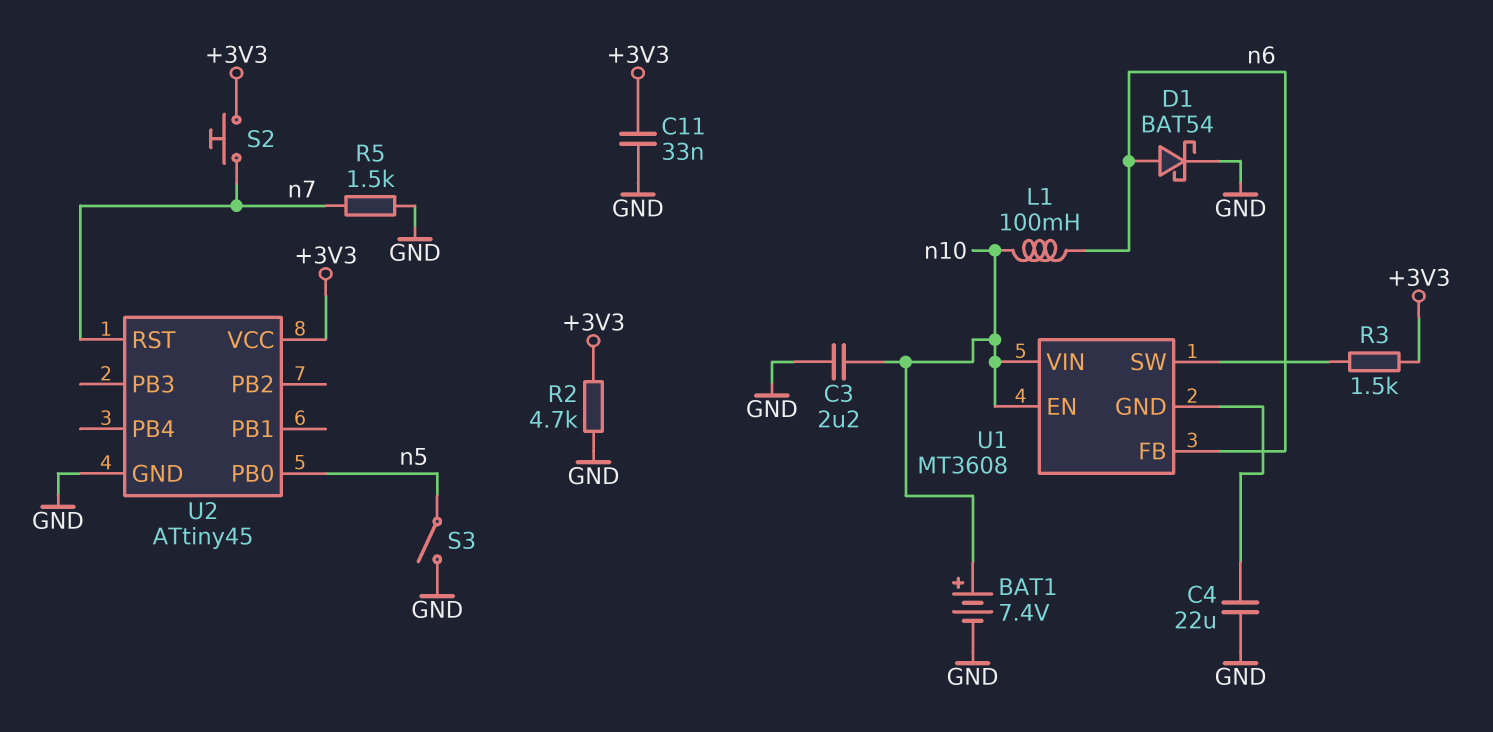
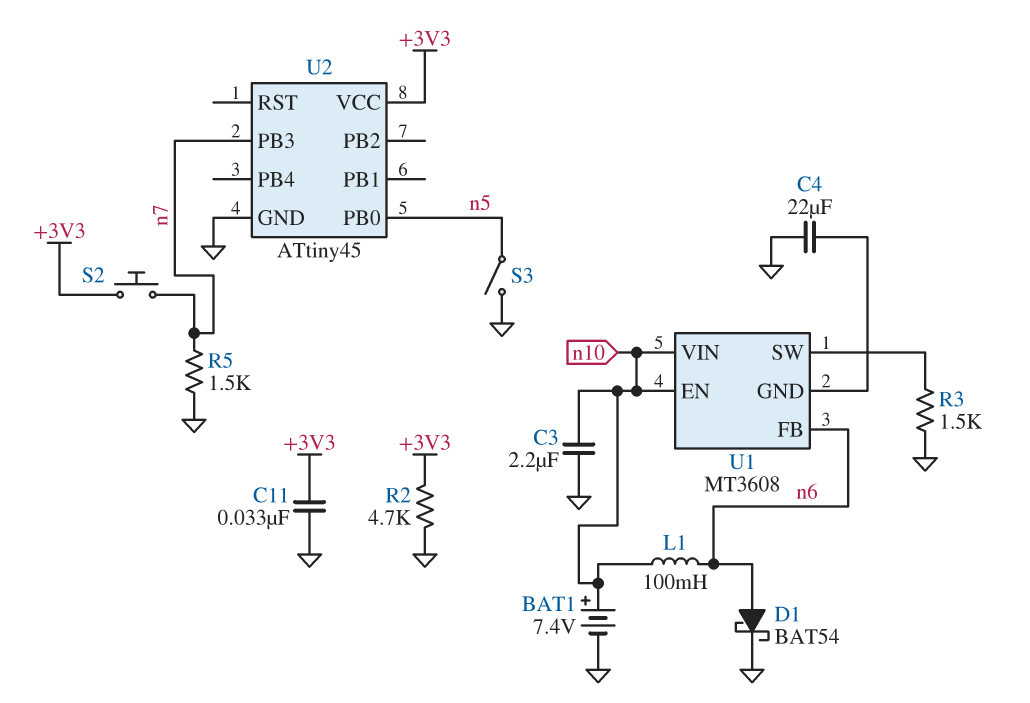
R3: 1.5k (+3V3, U1/SW) -> 1.5k (GND, U1/SW)
U2 pin PB3: none -> n7
U2 pin RST: n7 -> none

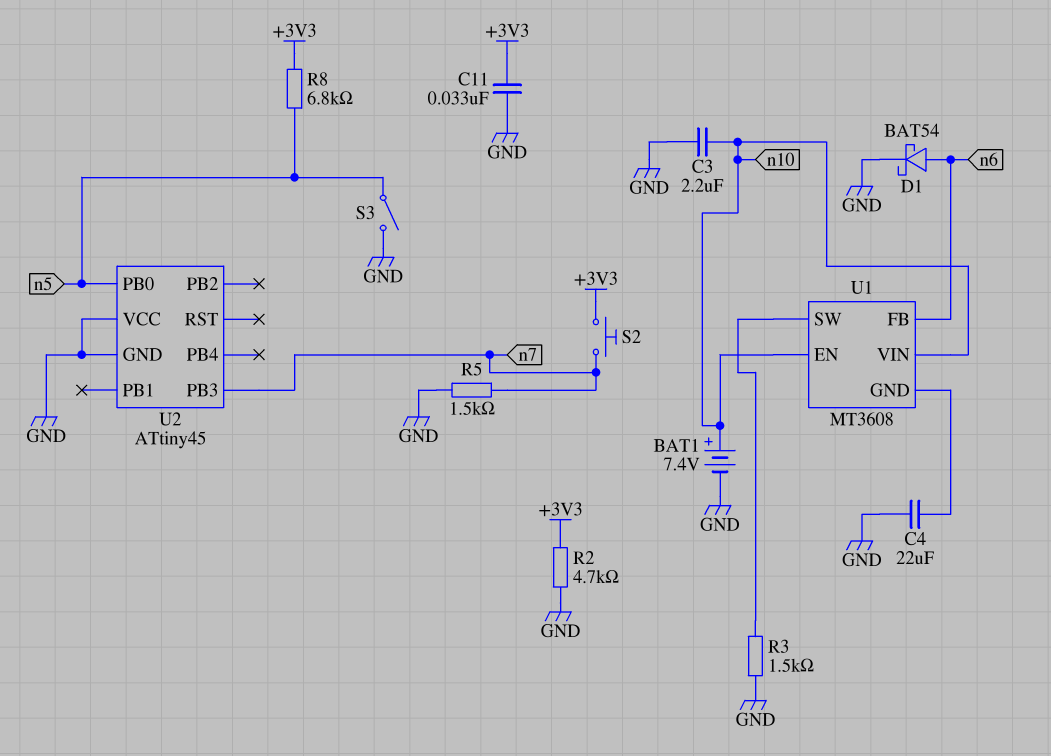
L1: 100mH (n6, n10) -> none
R8: none -> 6.8k (+3V3, n5)
U2 pin VCC: +3V3 -> GND

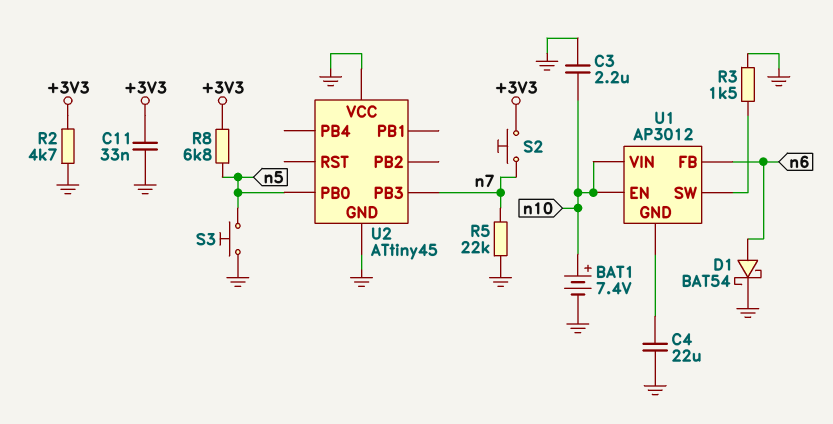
R5: 1.5k (GND, n7) -> 22k (GND, n7)
S3: switch (GND, n5) -> button (GND, n5)
U1: MT3608 -> AP3012

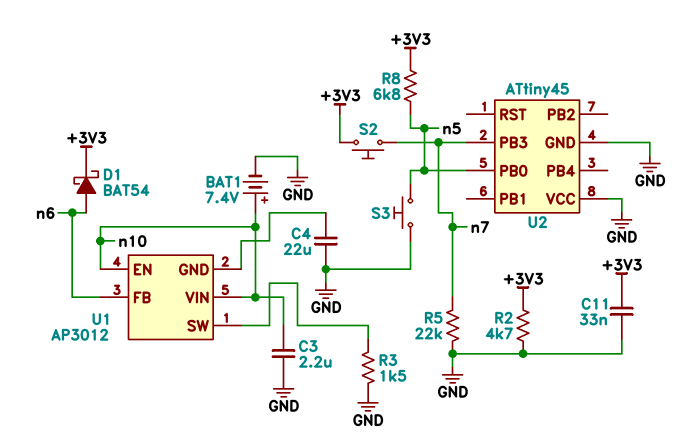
D1: schottky BAT54 (A n6, K GND) -> schottky BAT54 (A n6, K +3V3)

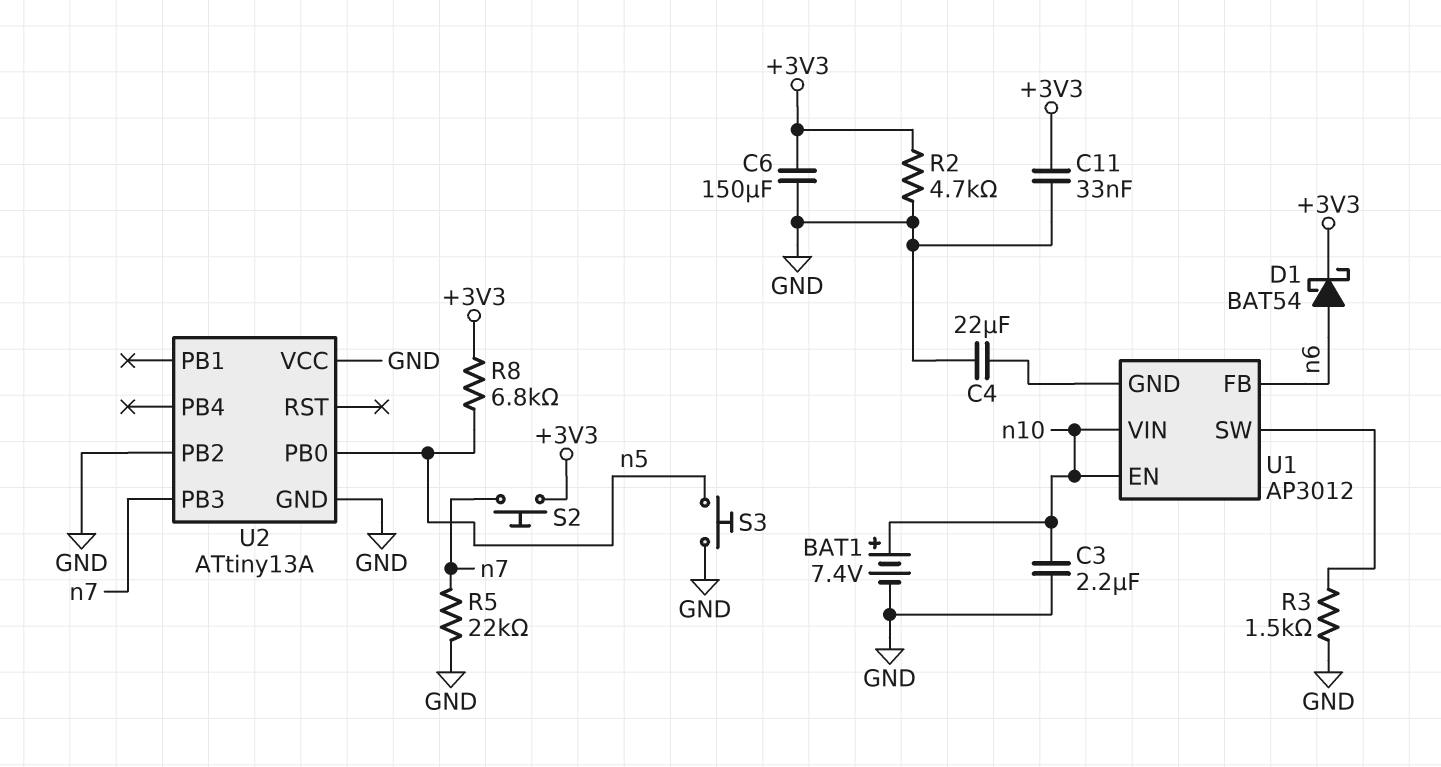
C6: none -> 150uF (+3V3, GND)
U2: ATtiny45 -> ATtiny13A
U2 pin PB2: none -> GND

